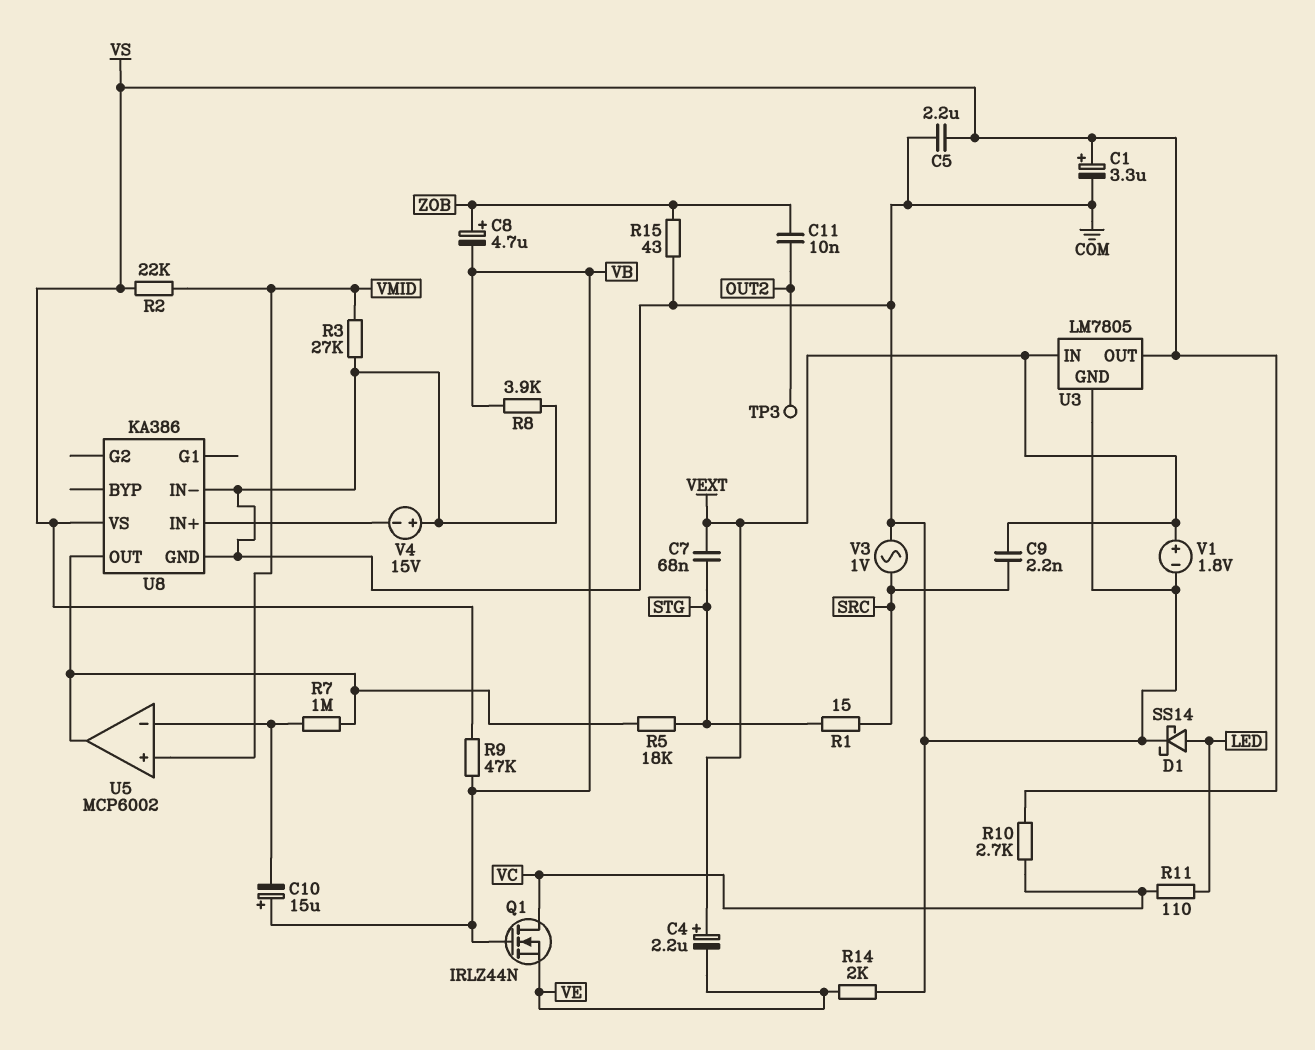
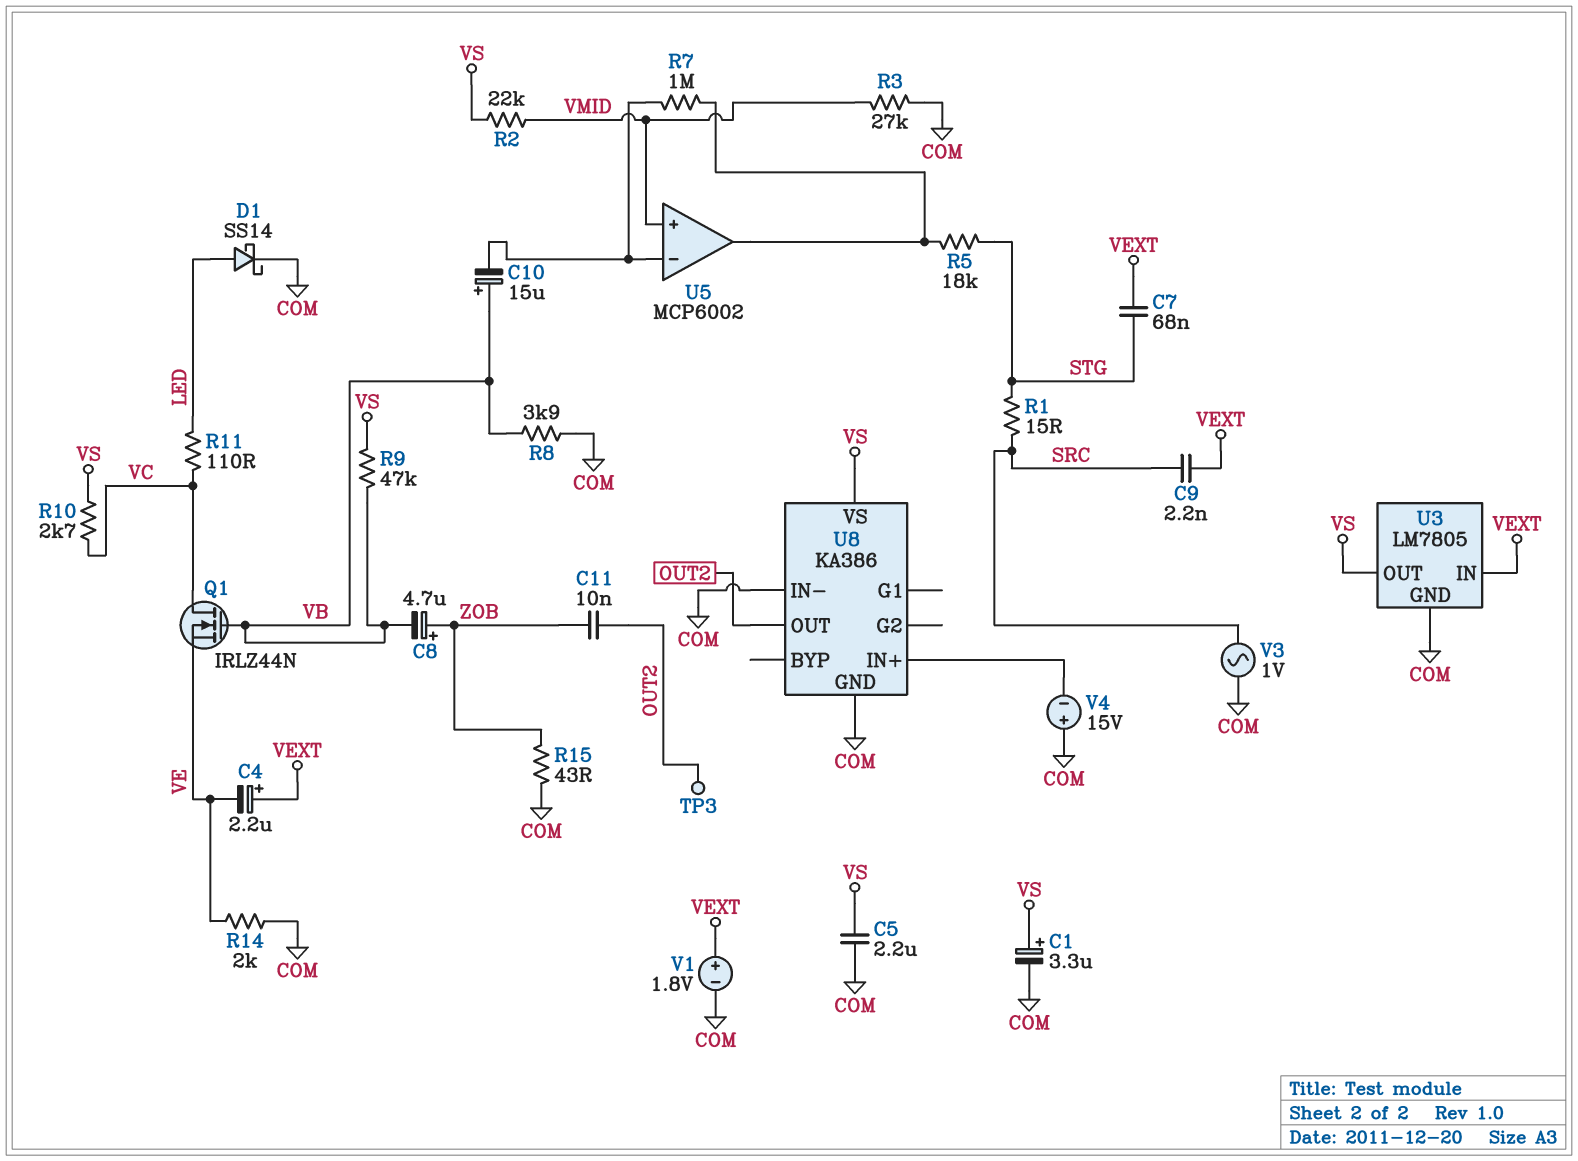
U8 pin OUT: U5/out -> OUT2

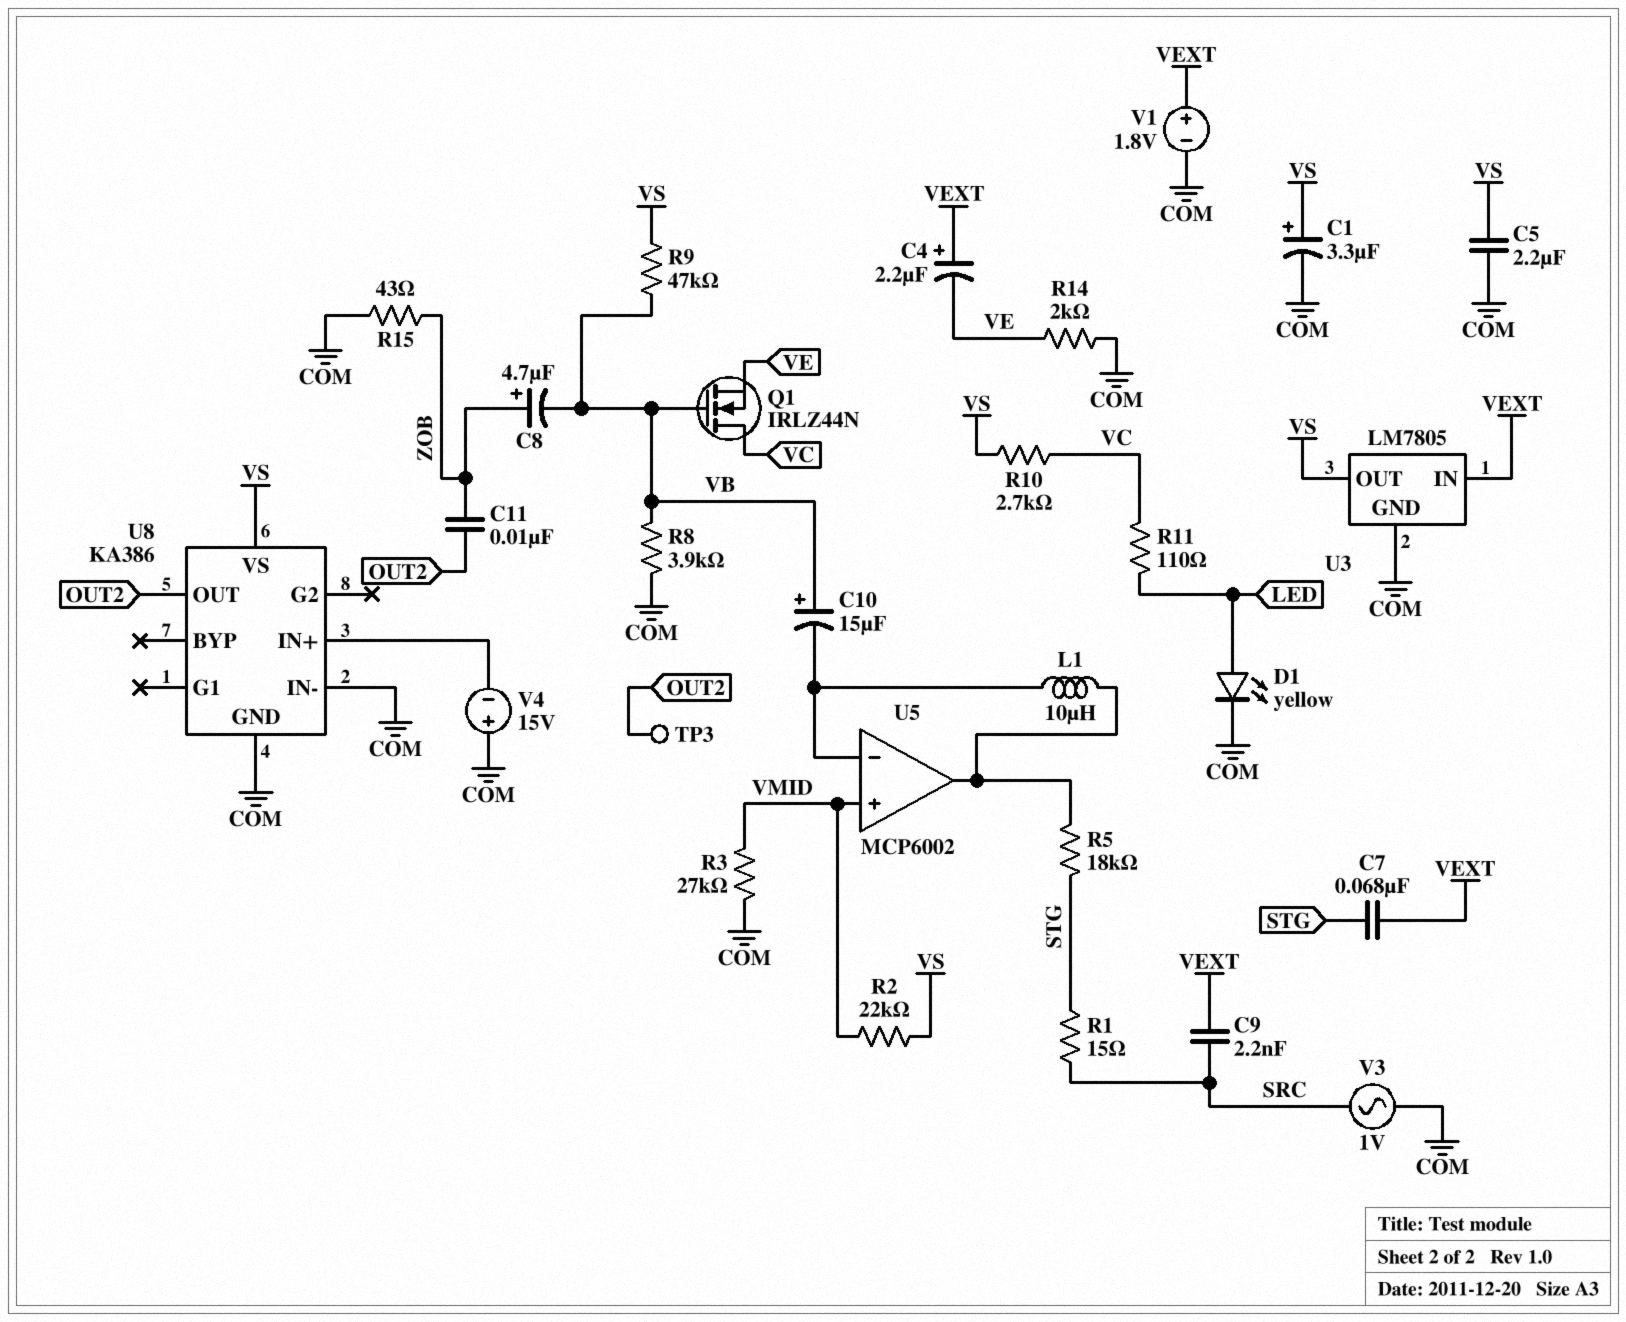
D1: schottky SS14 (A LED, K COM) -> LED yellow (A LED, K COM)
L1: none -> 10uH (U5/in-, U5/out)
R7: 1M (U5/in-, U5/out) -> none

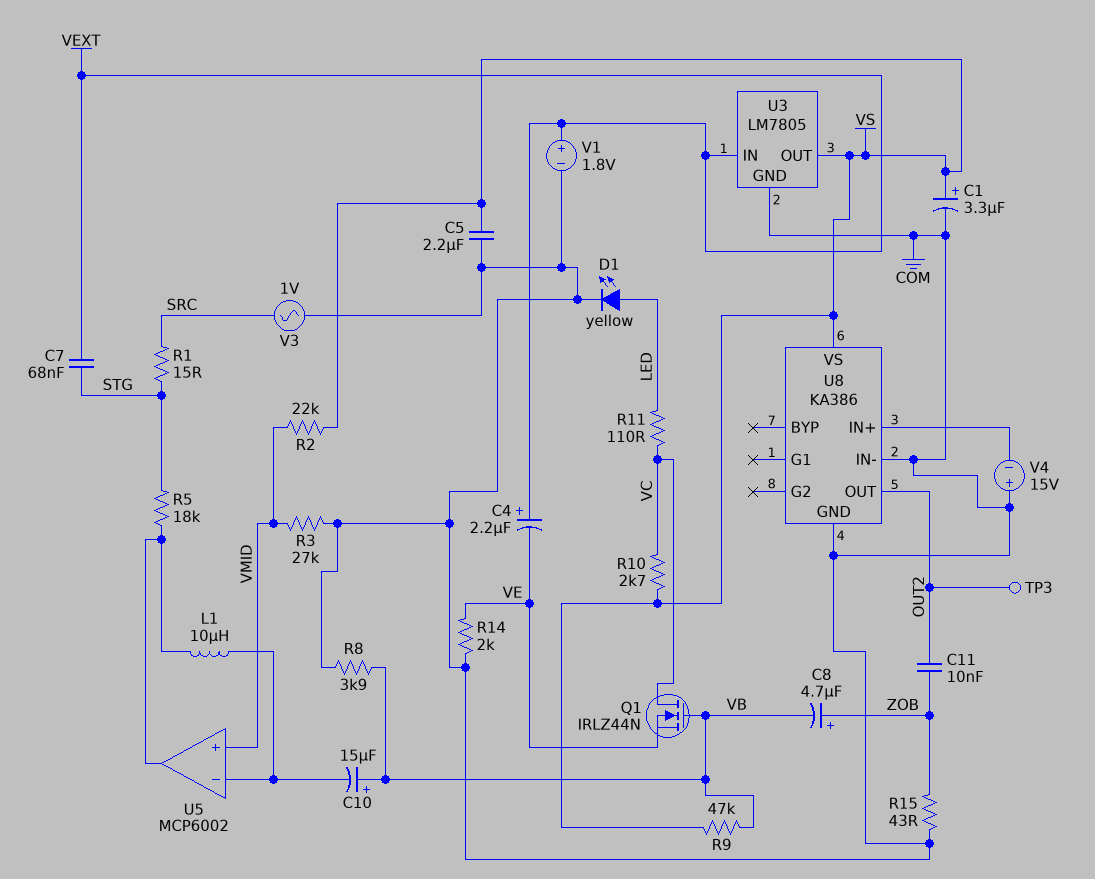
C9: 2.2nF (SRC, VEXT) -> none

